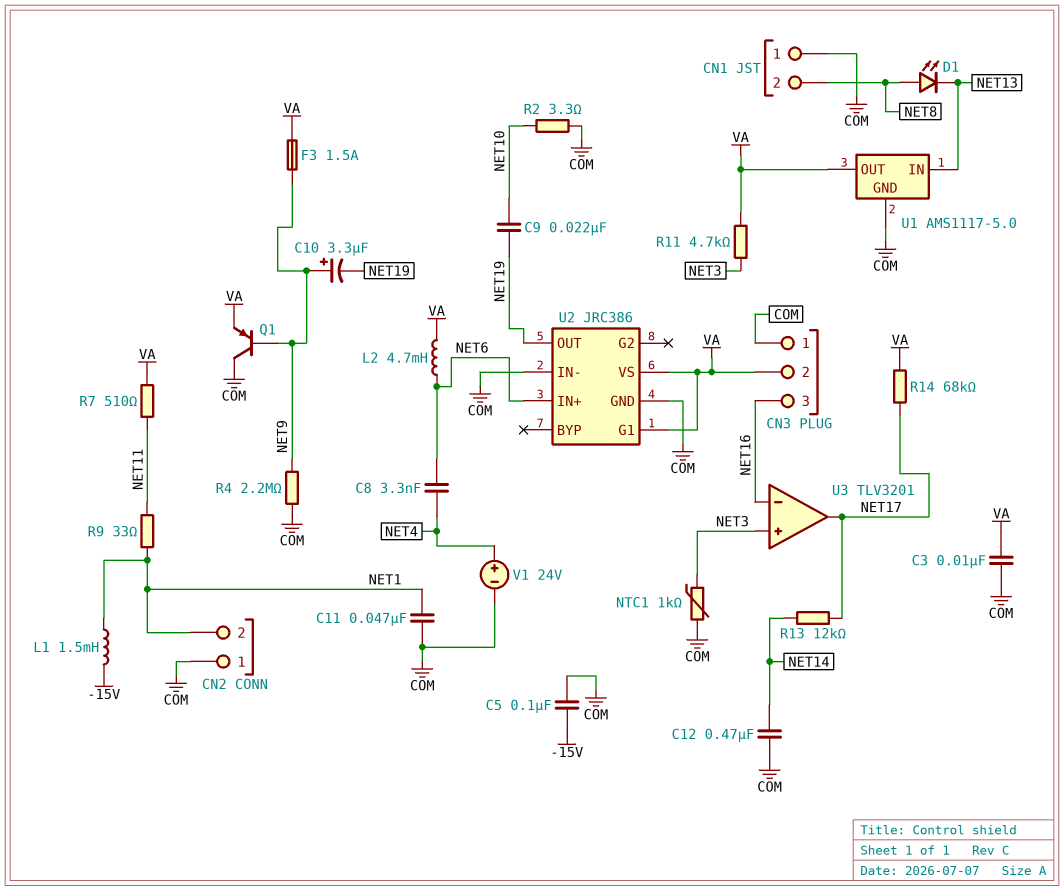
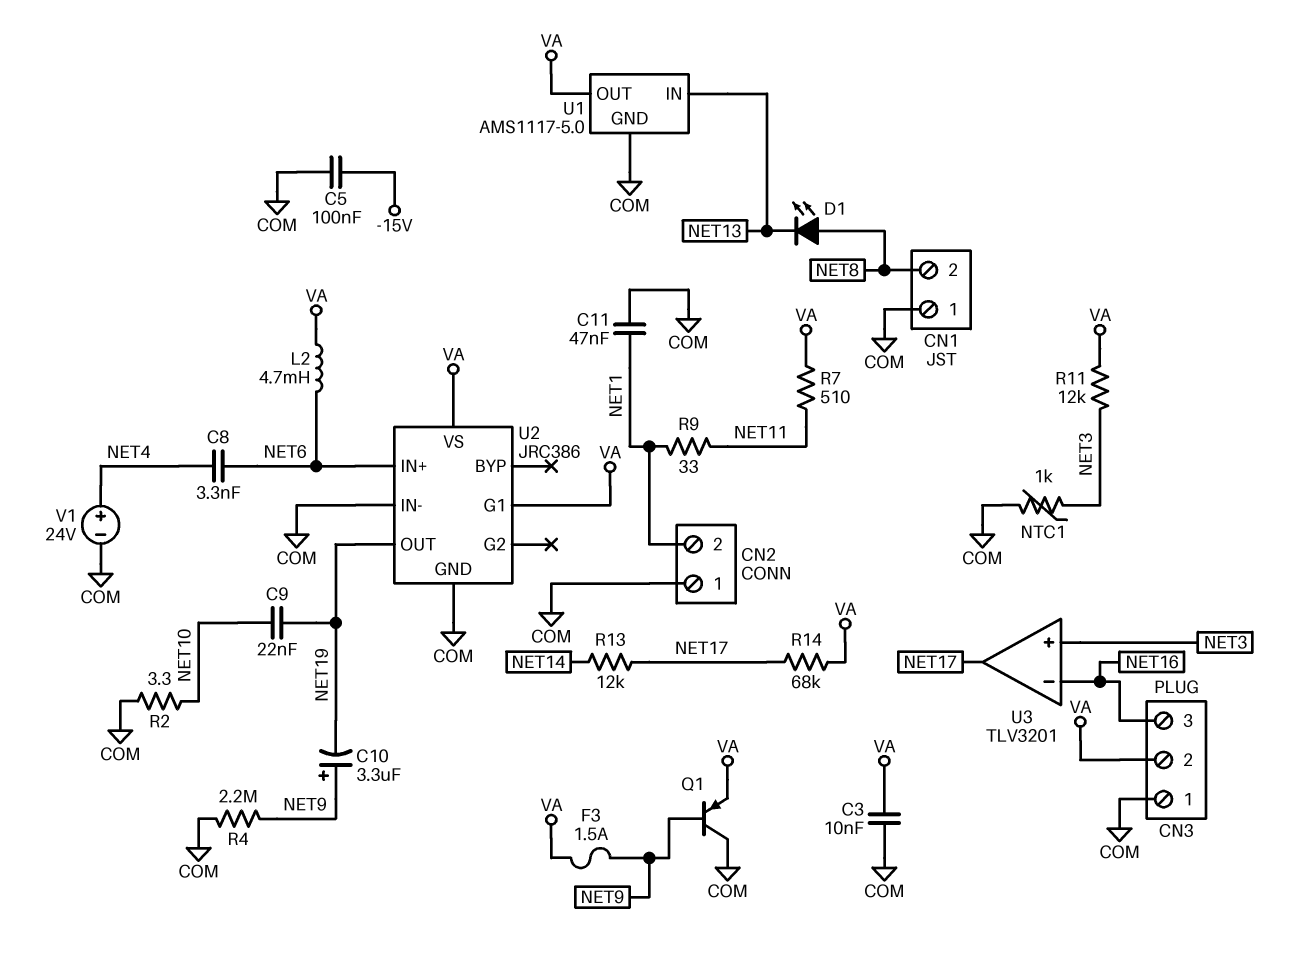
C12: 470nF (COM, NET14) -> none
L1: 1.5mH (-15V, NET1) -> none
R11: 4.7k (NET3, VA) -> 12k (NET3, VA)

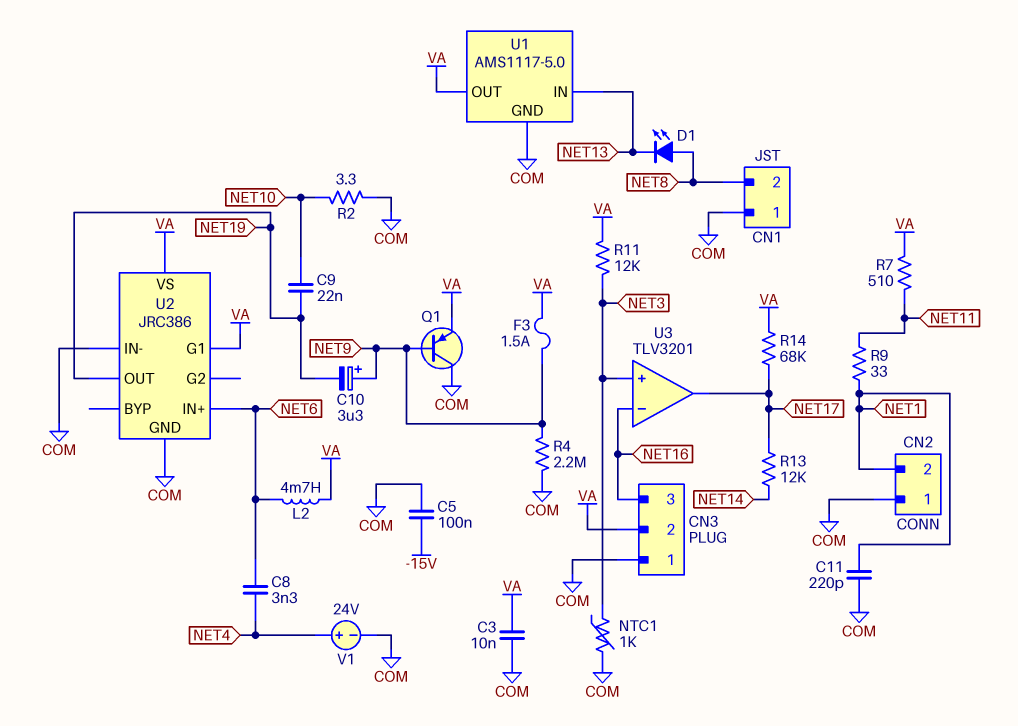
C11: 47nF (COM, NET1) -> 220pF (COM, NET1)

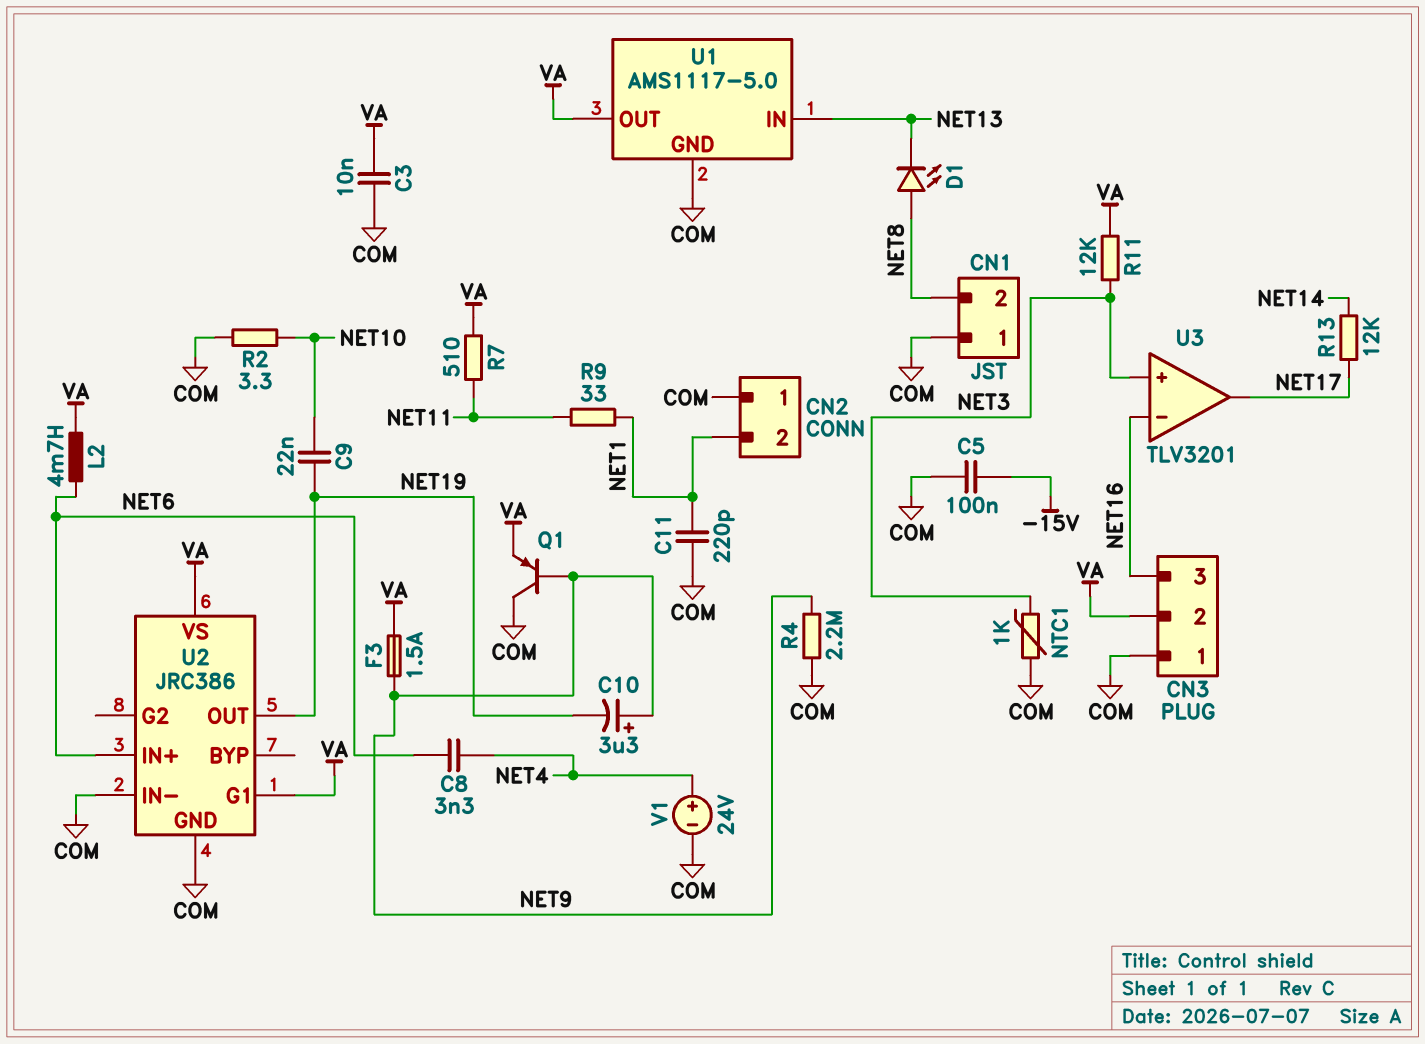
R14: 68k (NET17, VA) -> none

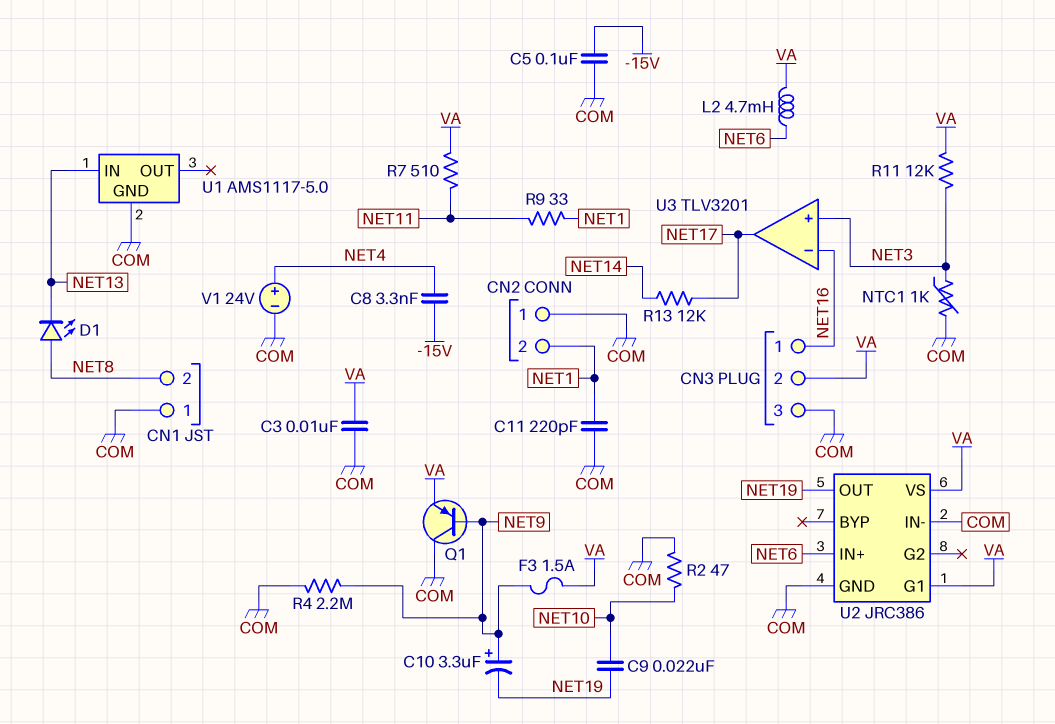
C8: 3.3nF (NET4, NET6) -> 3.3nF (-15V, NET4)
CN3 pin 1: COM -> NET16
CN3 pin 3: NET16 -> COM
R2: 3.3 (COM, NET10) -> 47 (COM, NET10)
U1 pin OUT: VA -> none

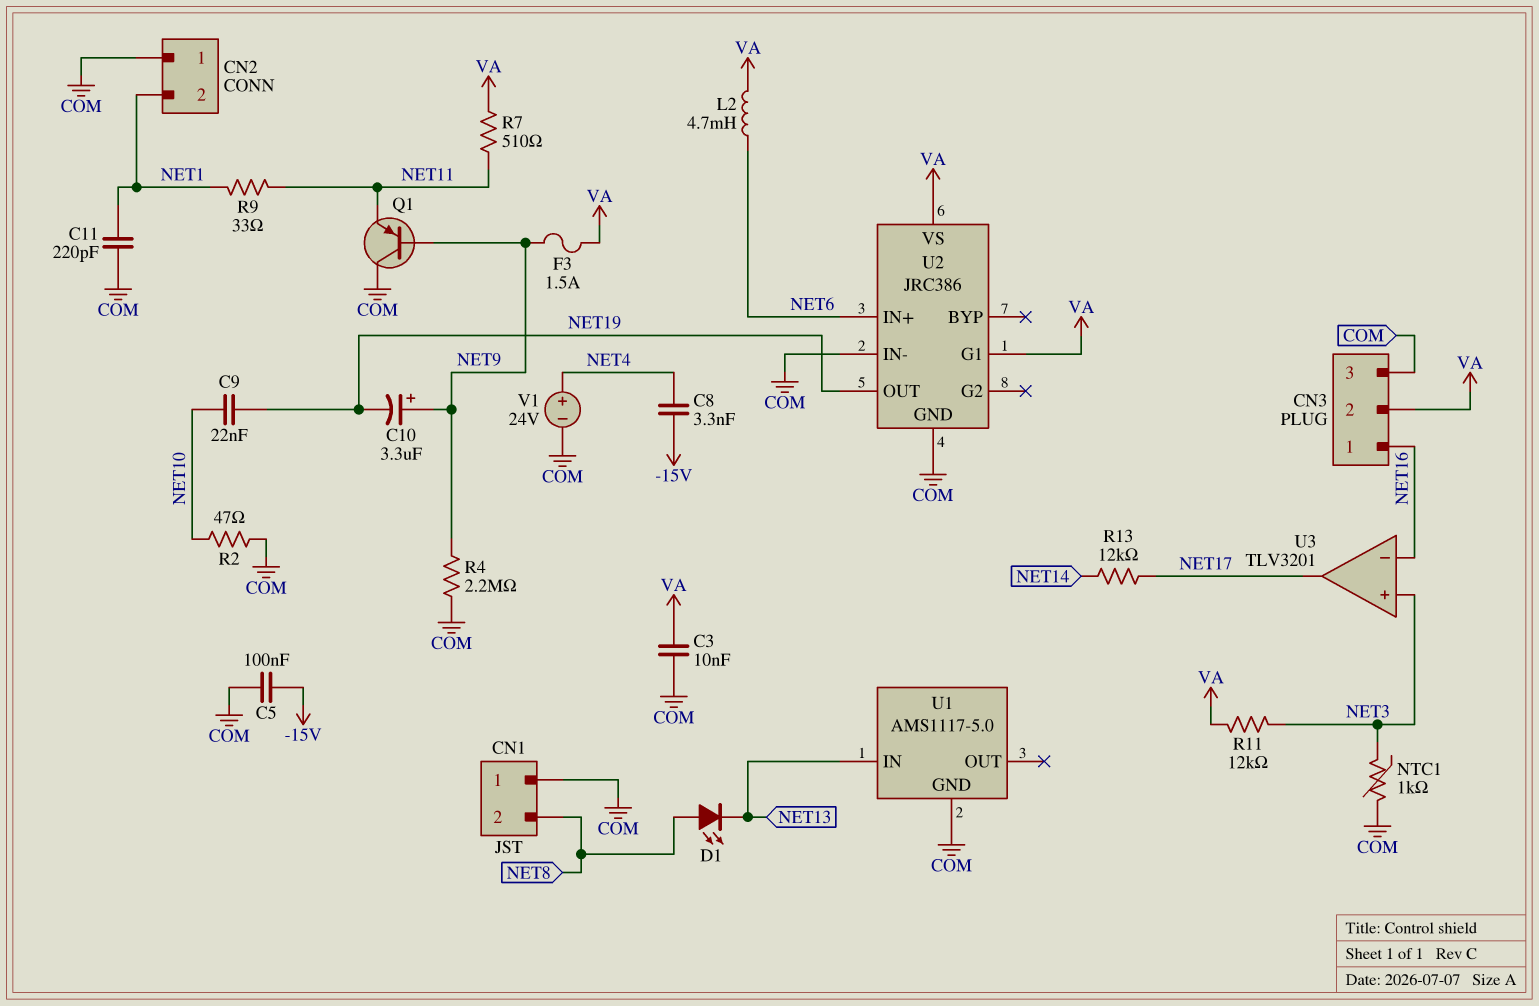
Q1: PNP (B NET9, C COM, E VA) -> PNP (B NET9, C COM, E NET11)

